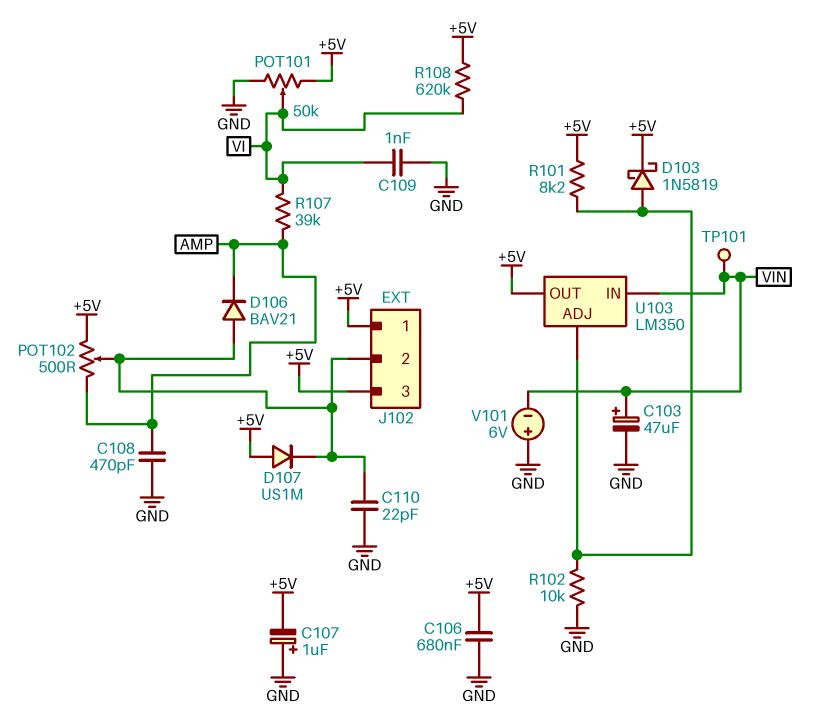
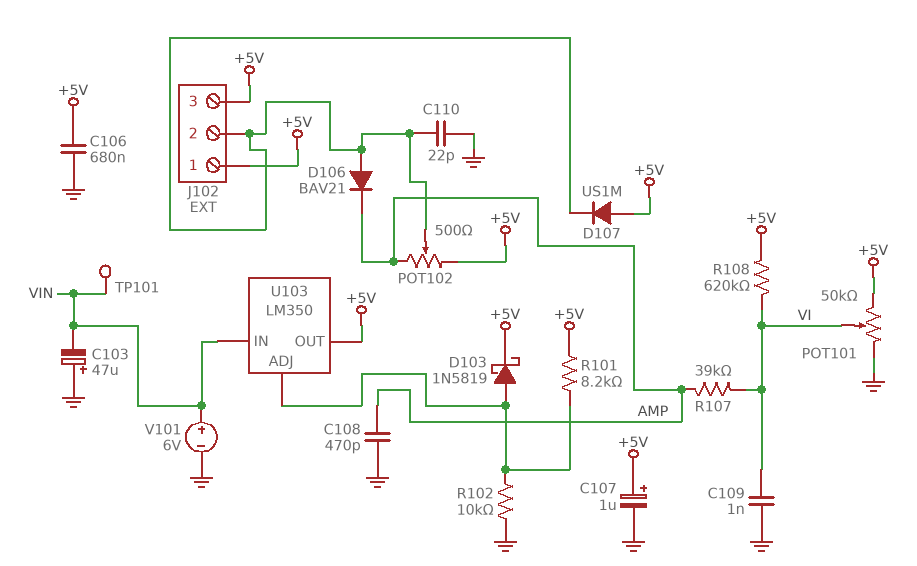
C103: 47uF (plus VIN, minus GND) -> 47uF (plus GND, minus VIN)
C107: 1uF (plus GND, minus +5V) -> 1uF (plus +5V, minus GND)
V101: 6V (plus GND, minus VIN) -> 6V (plus VIN, minus GND)

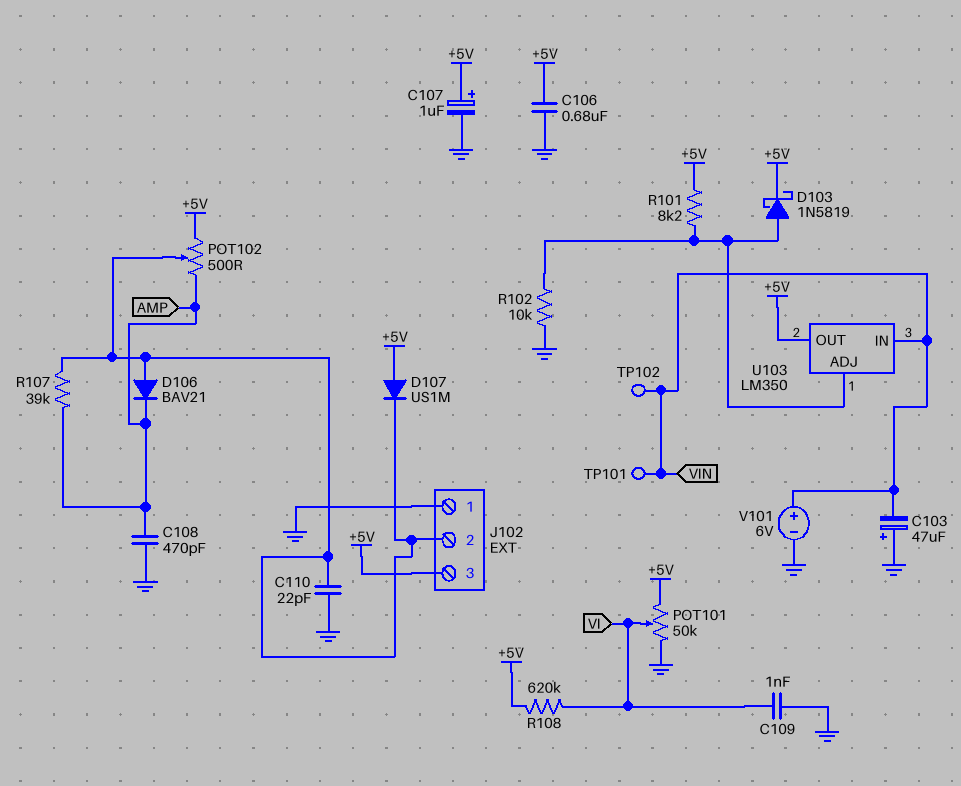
J102 pin 1: +5V -> GND
R107: 39k (AMP, VI) -> 39k (AMP, J102/2)
TP102: none -> test point (VIN)

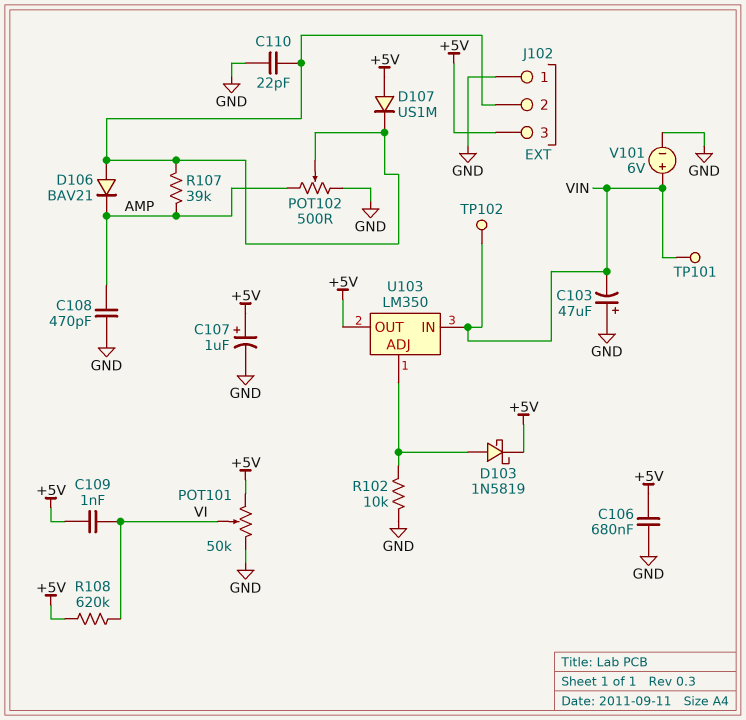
C109: 1nF (GND, VI) -> 1nF (+5V, VI)
POT102: 500 (+5V, AMP, wiper J102/2) -> 500 (AMP, GND, wiper J102/2)
R101: 8.2k (+5V, U103/ADJ) -> none

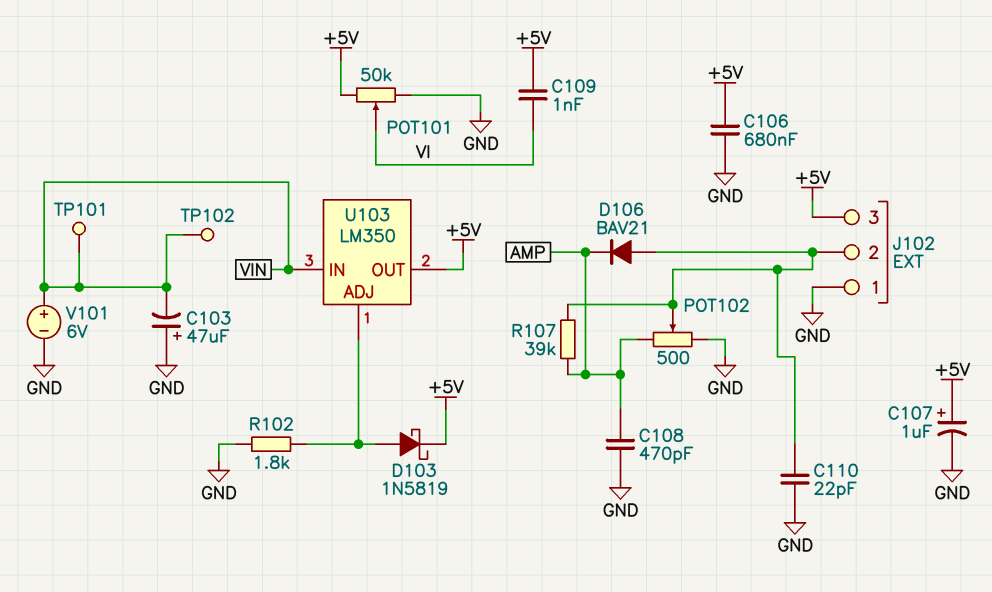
D107: diode US1M (A +5V, K J102/2) -> none
R102: 10k (GND, U103/ADJ) -> 1.8k (GND, U103/ADJ)
R108: 620k (+5V, VI) -> none

